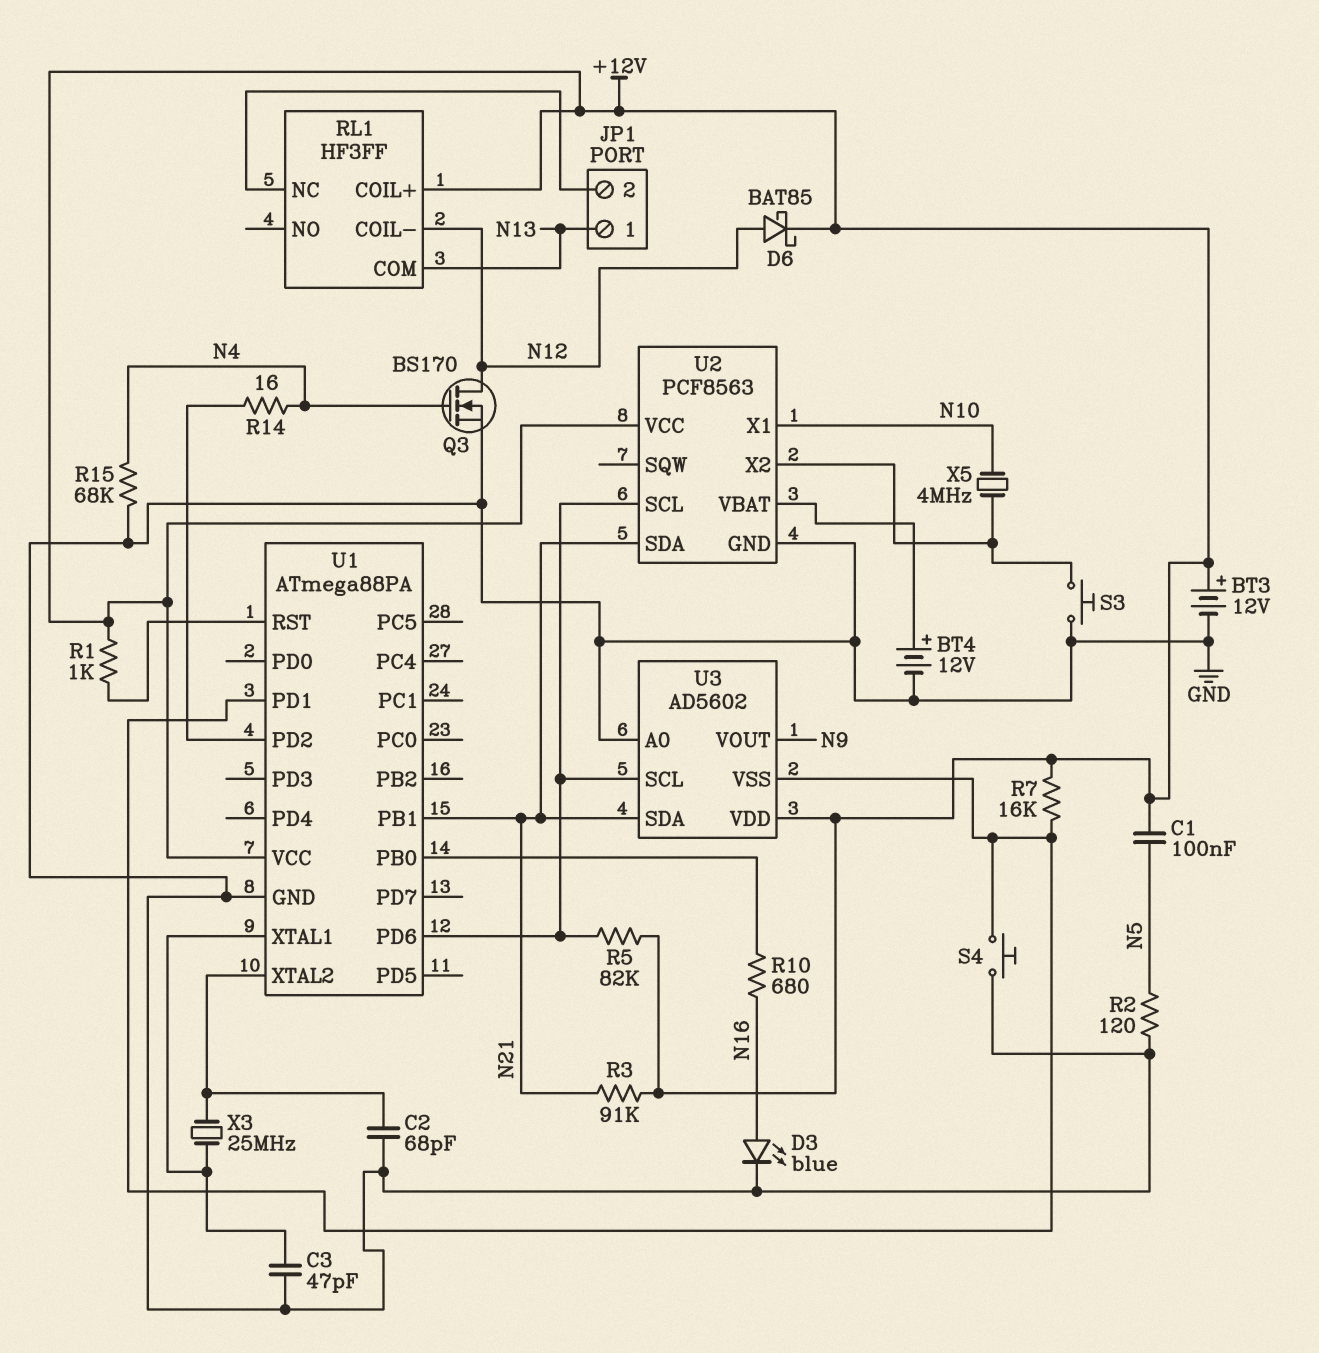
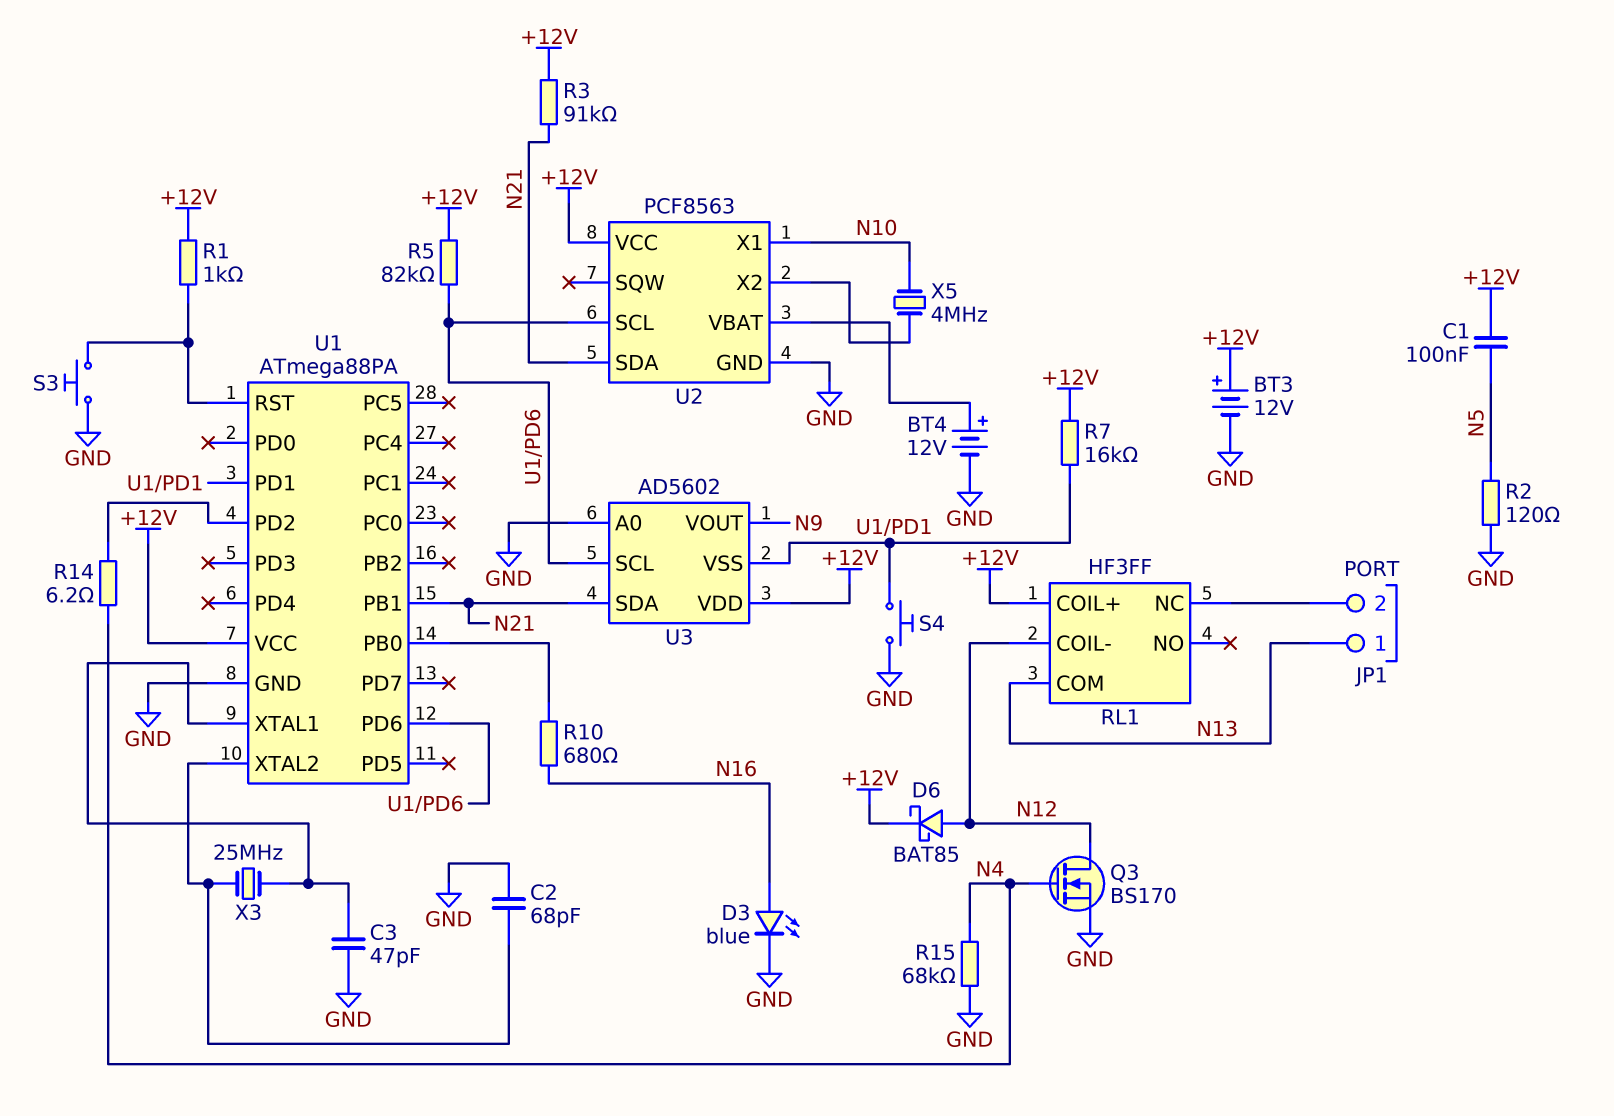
R14: 16 (N4, U1/PD2) -> 6.2 (N4, U1/PD2)
S3: button (GND, U2/X2) -> button (GND, U1/RST)

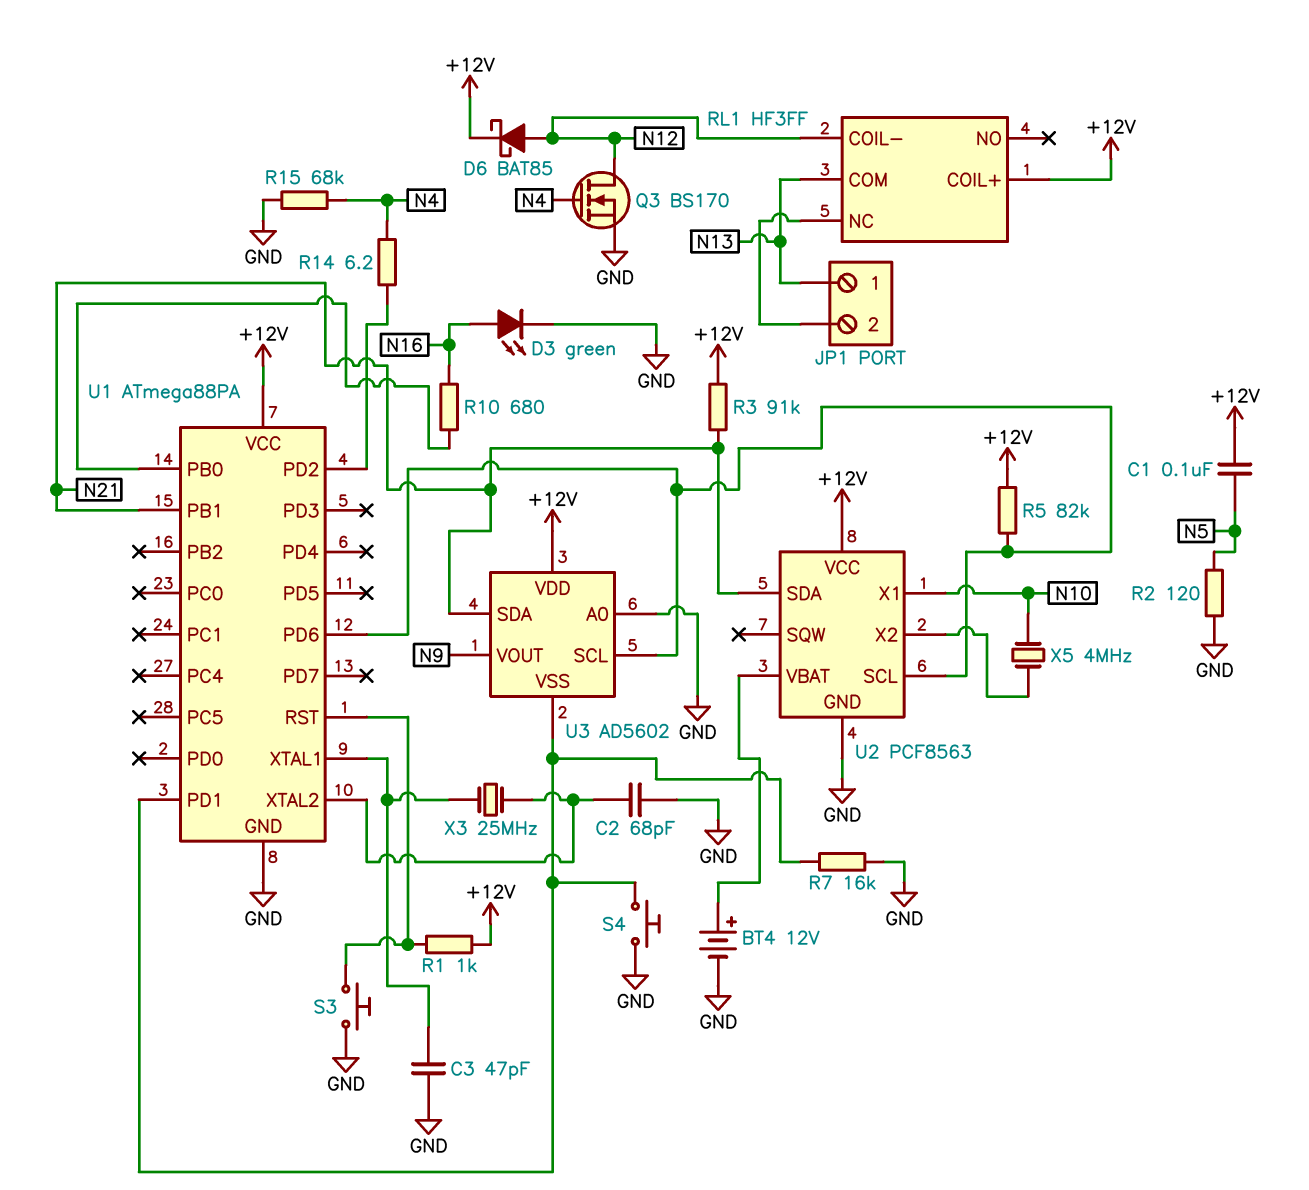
BT3: 12V (plus +12V, minus GND) -> none
D3: LED blue (A N16, K GND) -> LED green (A N16, K GND)
R7: 16k (+12V, U1/PD1) -> 16k (GND, U1/PD1)

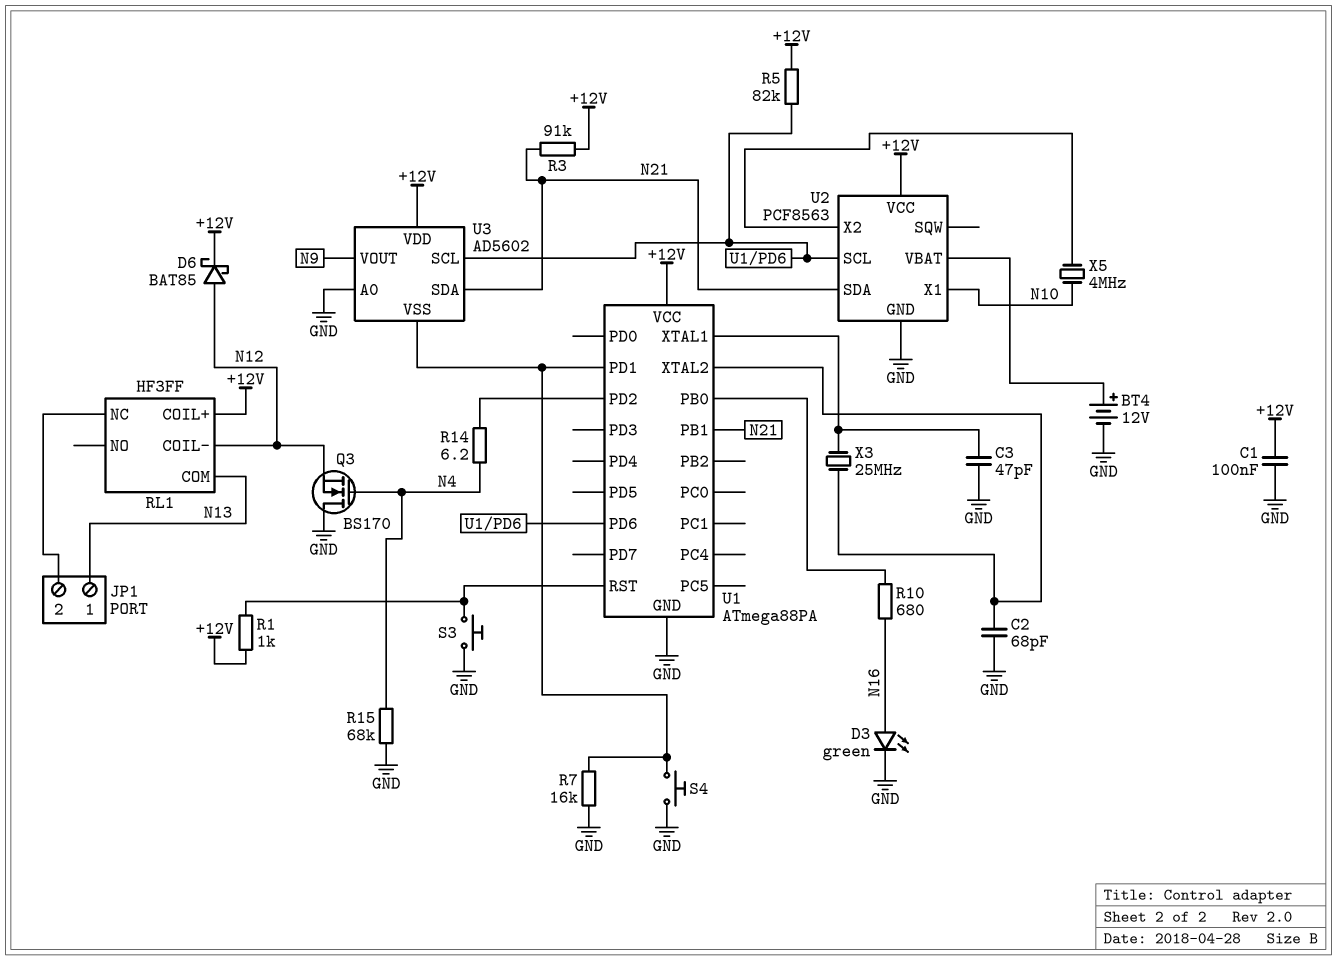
C1: 100nF (+12V, N5) -> 100nF (+12V, GND)
Q3: NMOS BS170 (G N4, D N12, S GND) -> NMOS BS170 (G N4, D GND, S N12)
R2: 120 (GND, N5) -> none

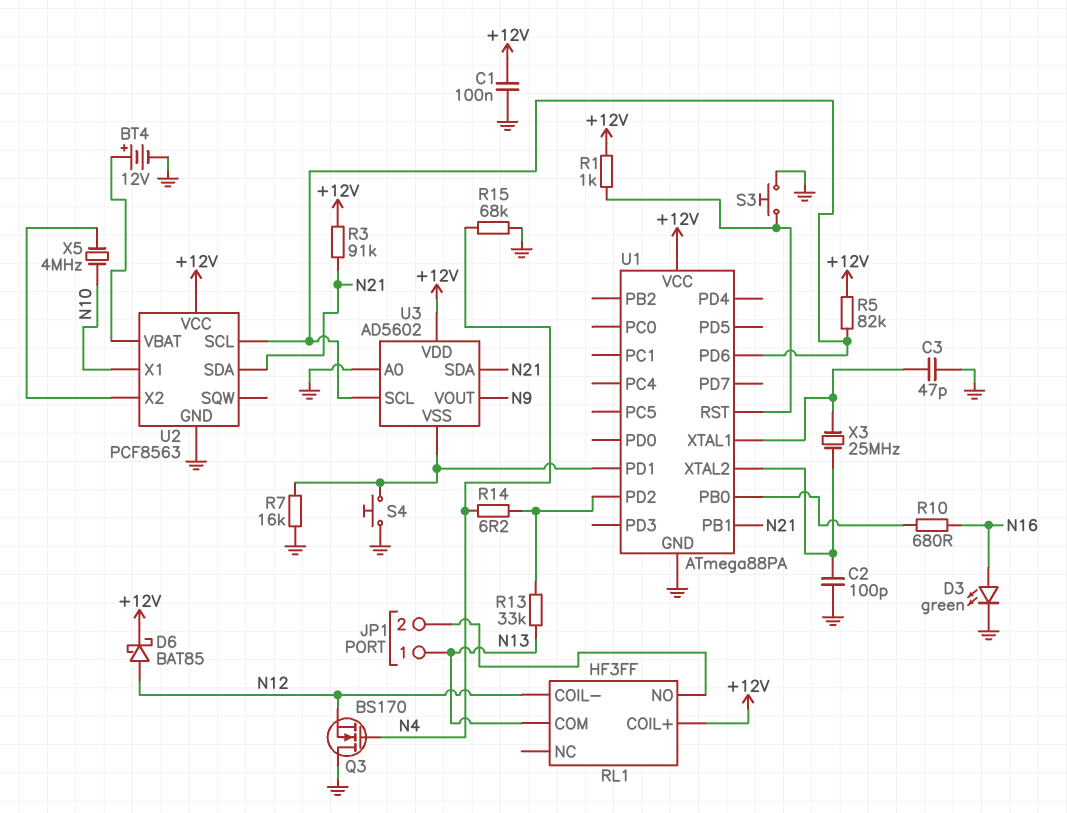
C2: 68pF (GND, U1/XTAL2) -> 100pF (GND, U1/XTAL2)
R13: none -> 33k (N13, U1/PD2)
RL1 pin NC: JP1/2 -> none
RL1 pin NO: none -> JP1/2

